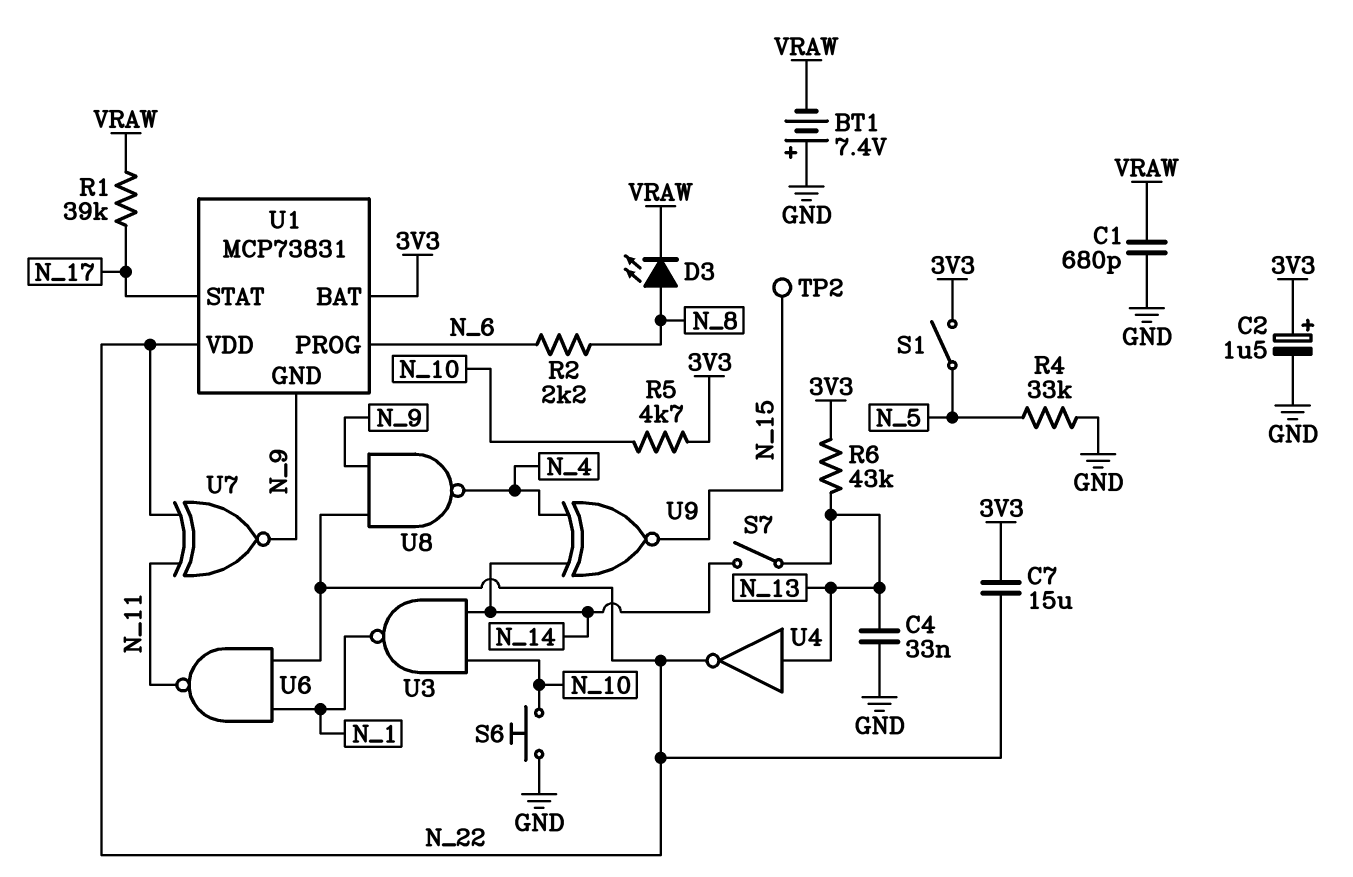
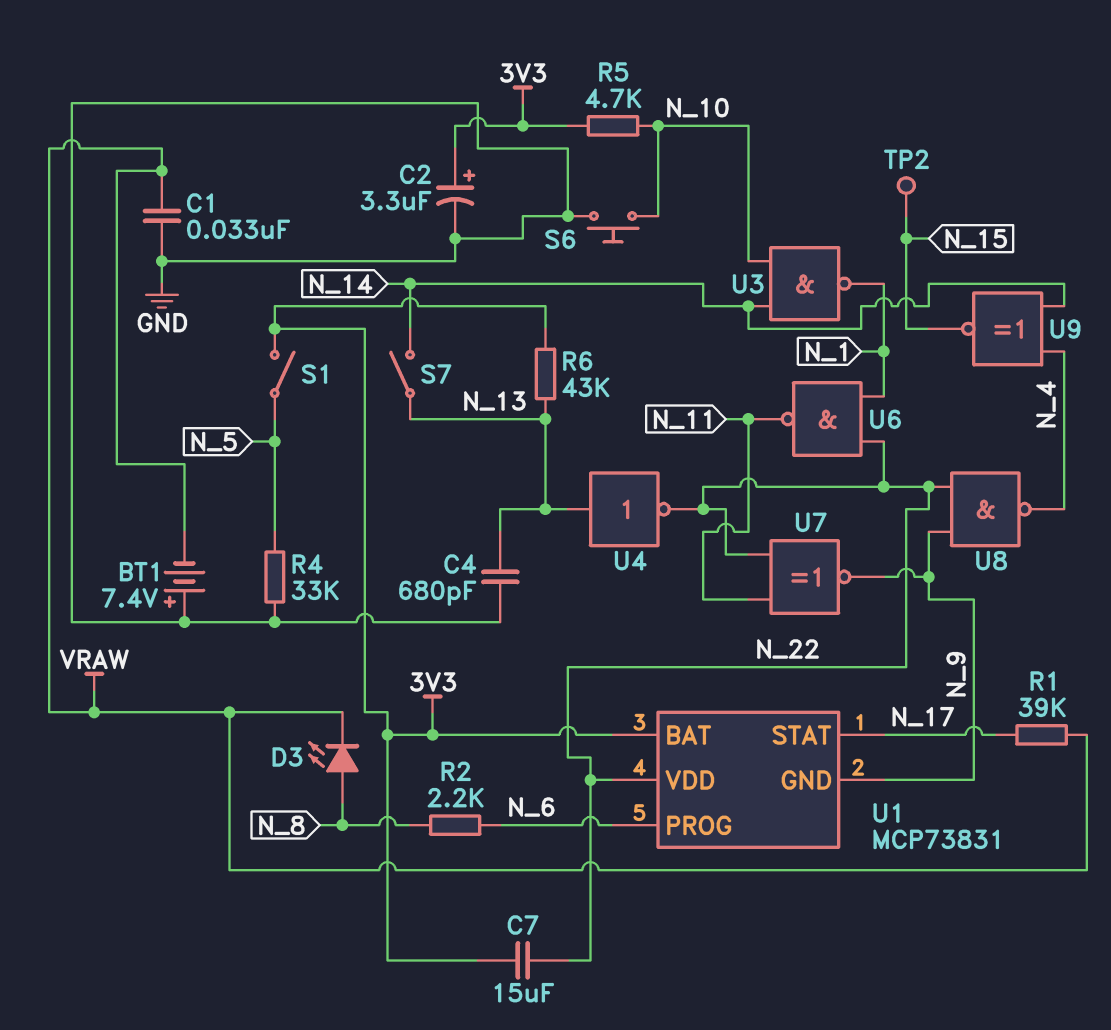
C1: 680pF (GND, VRAW) -> 33nF (GND, VRAW)
C2: 1.5uF (plus 3V3, minus GND) -> 3.3uF (plus 3V3, minus GND)
C4: 33nF (GND, N_13) -> 680pF (GND, N_13)

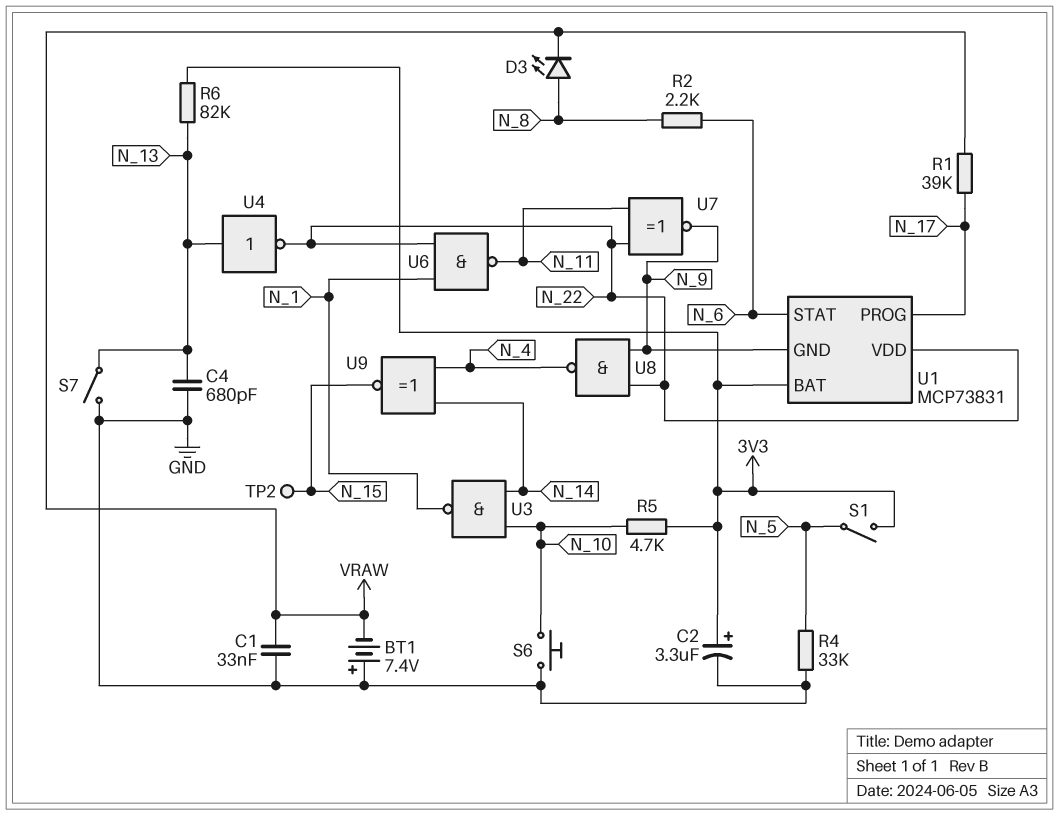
C7: 15uF (3V3, N_22) -> none
R6: 43k (3V3, N_13) -> 82k (3V3, N_13)
S7: switch (N_13, N_14) -> switch (GND, N_13)
U1 pin PROG: N_6 -> N_17
U1 pin STAT: N_17 -> N_6

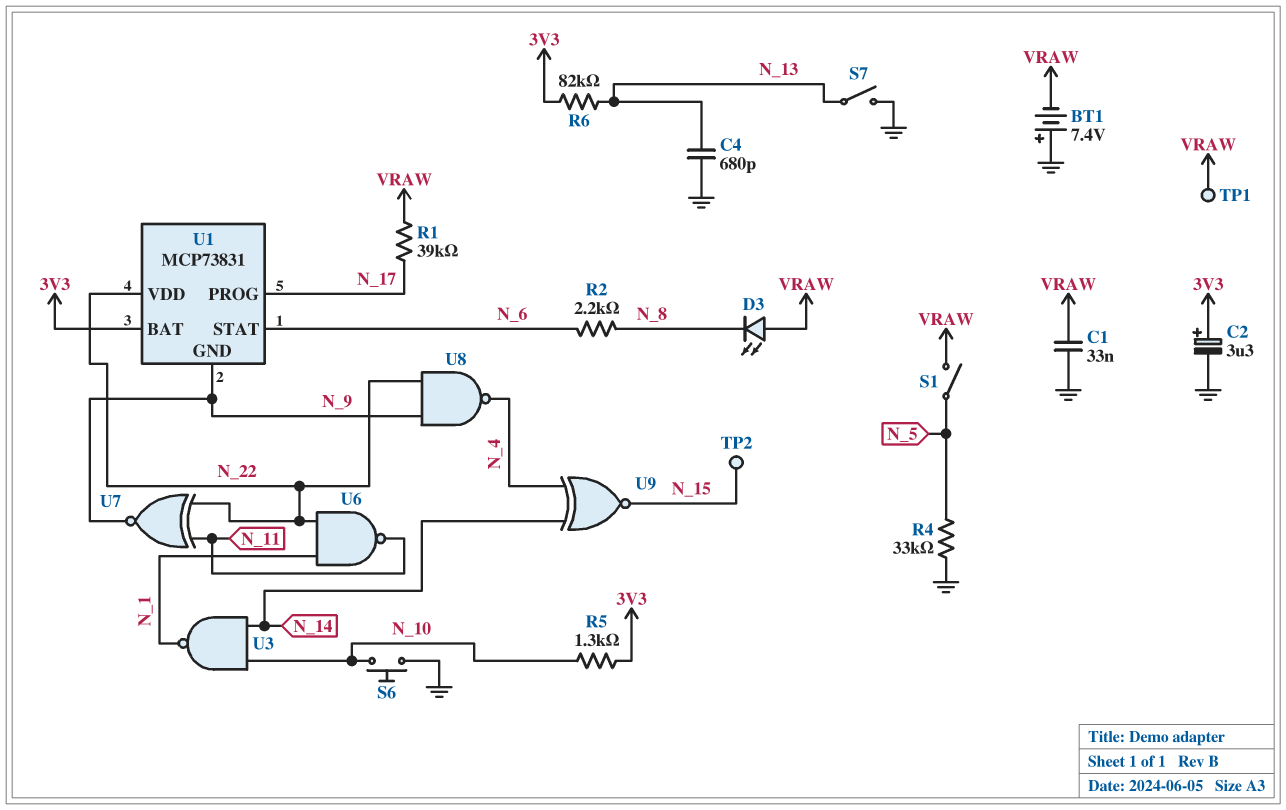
D3: LED (A N_8, K VRAW) -> LED (A VRAW, K N_8)
R5: 4.7k (3V3, N_10) -> 1.3k (3V3, N_10)
S1: switch (3V3, N_5) -> switch (N_5, VRAW)
TP1: none -> test point (VRAW)
U4: NOT (in N_13, out N_22) -> none

